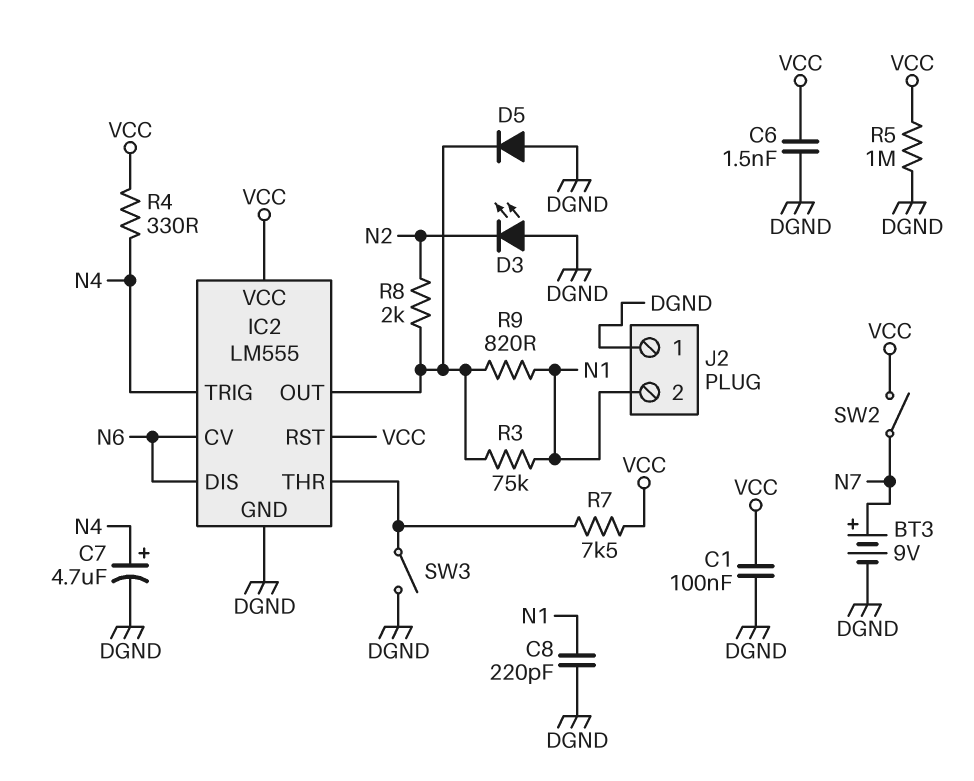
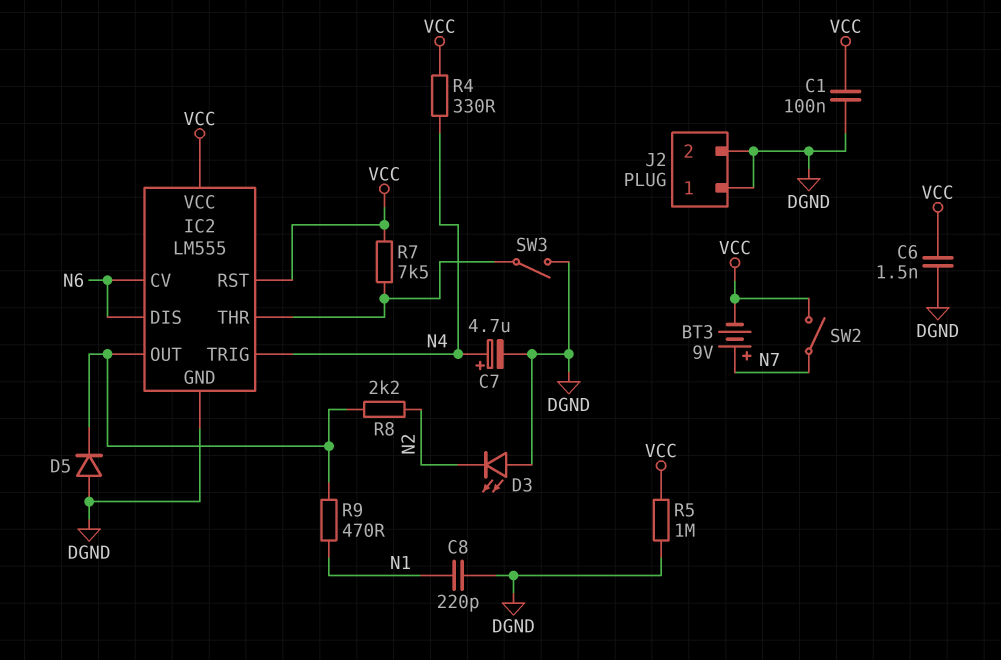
BT3: 9V (plus N7, minus DGND) -> 9V (plus N7, minus VCC)
J2 pin 2: N1 -> DGND
R3: 75k (IC2/OUT, N1) -> none
R8: 2k (IC2/OUT, N2) -> 2.2k (IC2/OUT, N2)
R9: 820 (IC2/OUT, N1) -> 470 (IC2/OUT, N1)

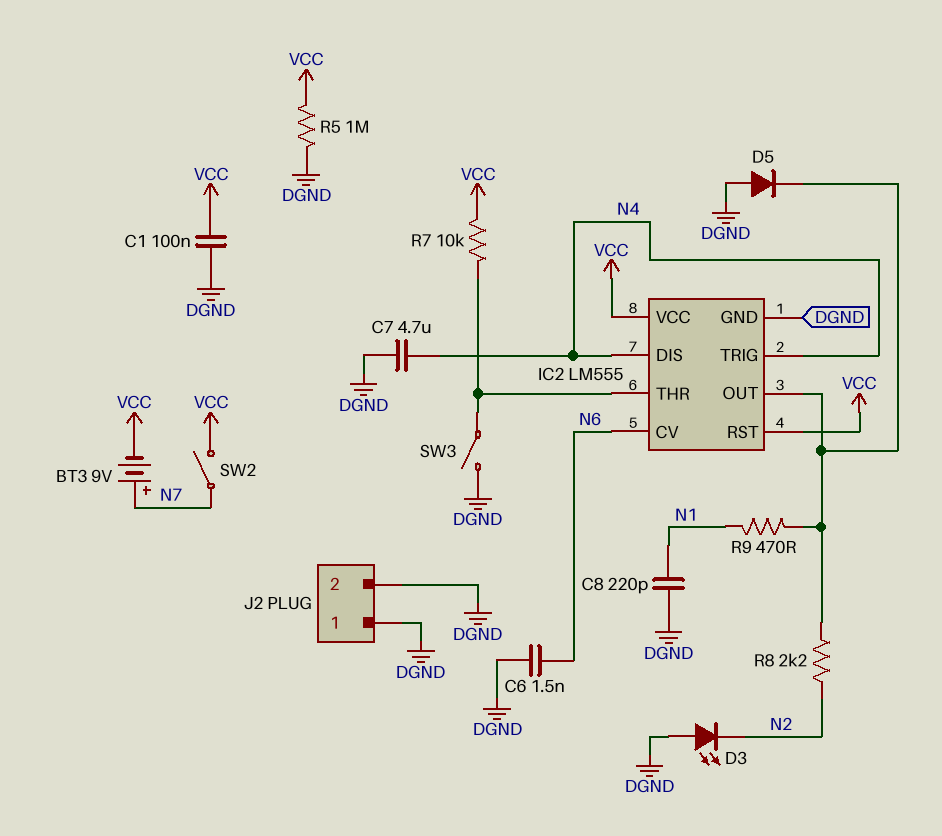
C6: 1.5nF (DGND, VCC) -> 1.5nF (DGND, N6)
C7: 4.7uF (plus N4, minus DGND) -> 4.7uF (DGND, N4)
IC2 pin DIS: N6 -> N4
R4: 330 (N4, VCC) -> none
R7: 7.5k (IC2/THR, VCC) -> 10k (IC2/THR, VCC)

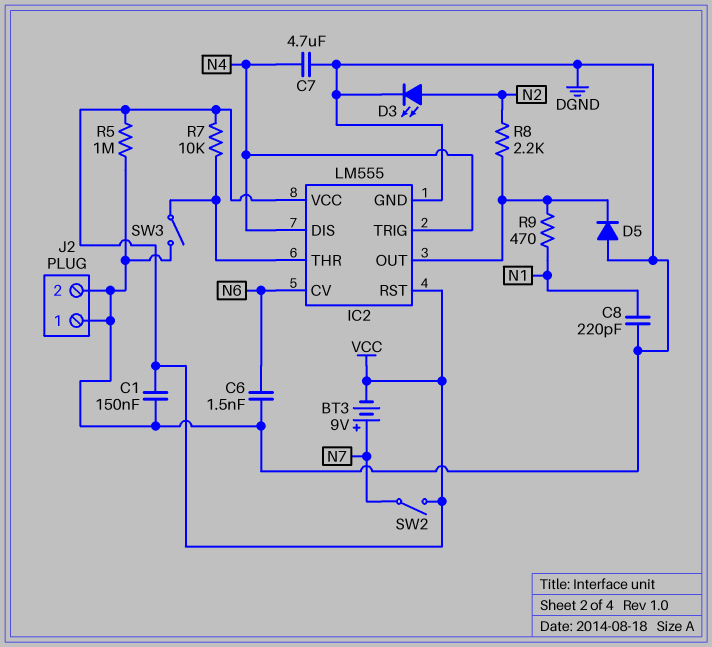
C1: 100nF (DGND, VCC) -> 150nF (DGND, VCC)
D3: LED (A DGND, K N2) -> LED (A N2, K DGND)

